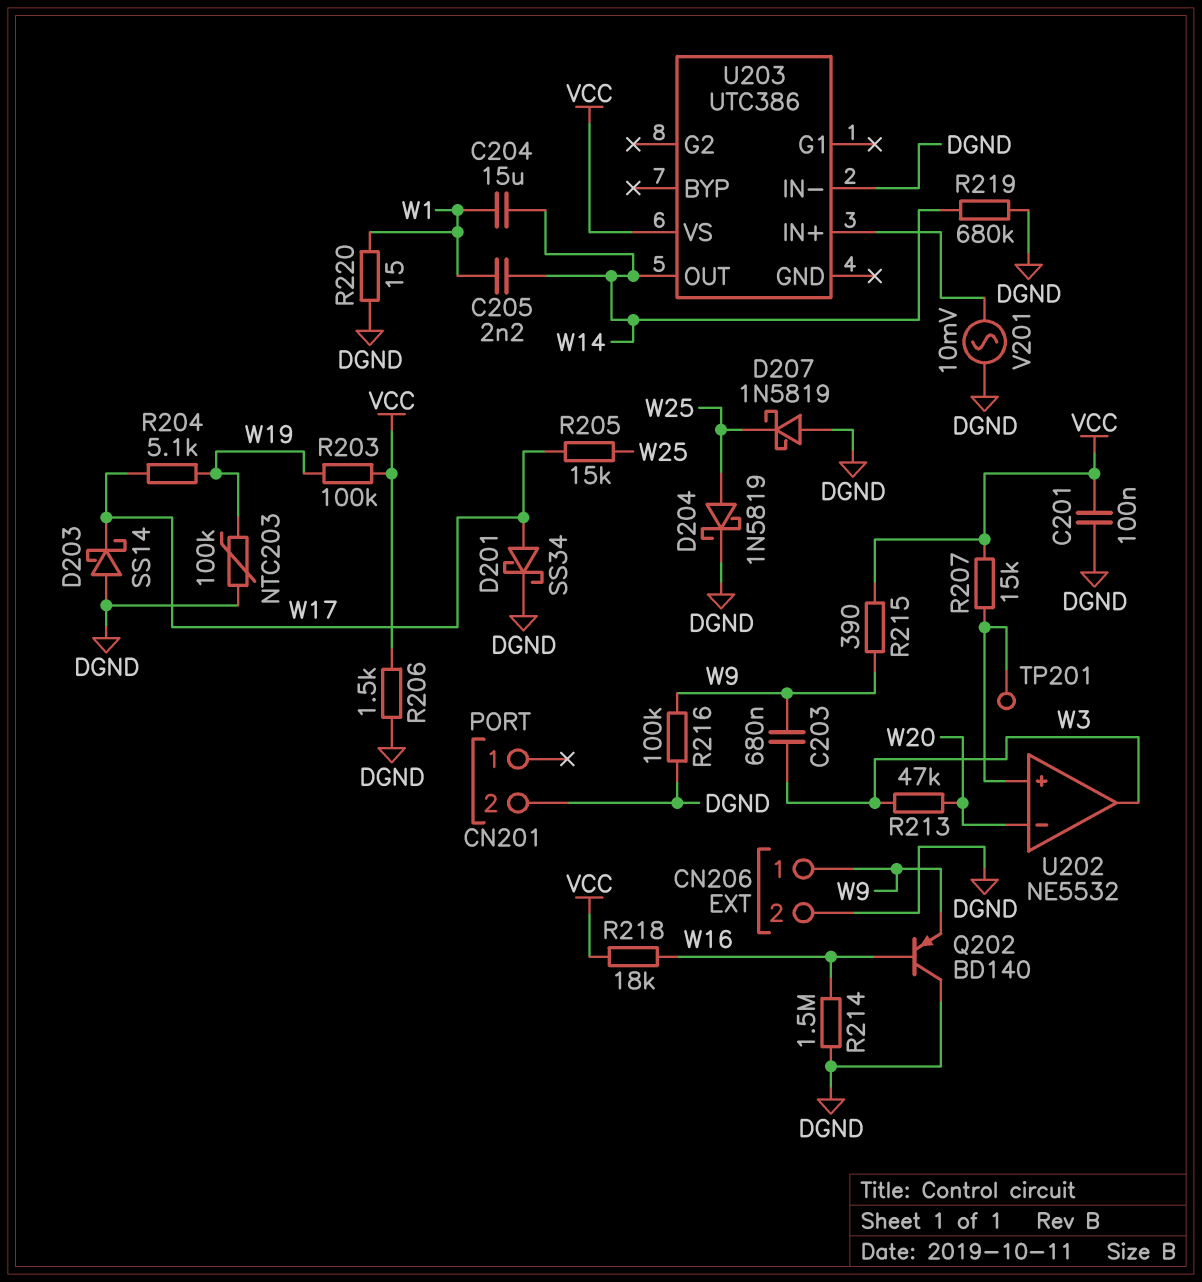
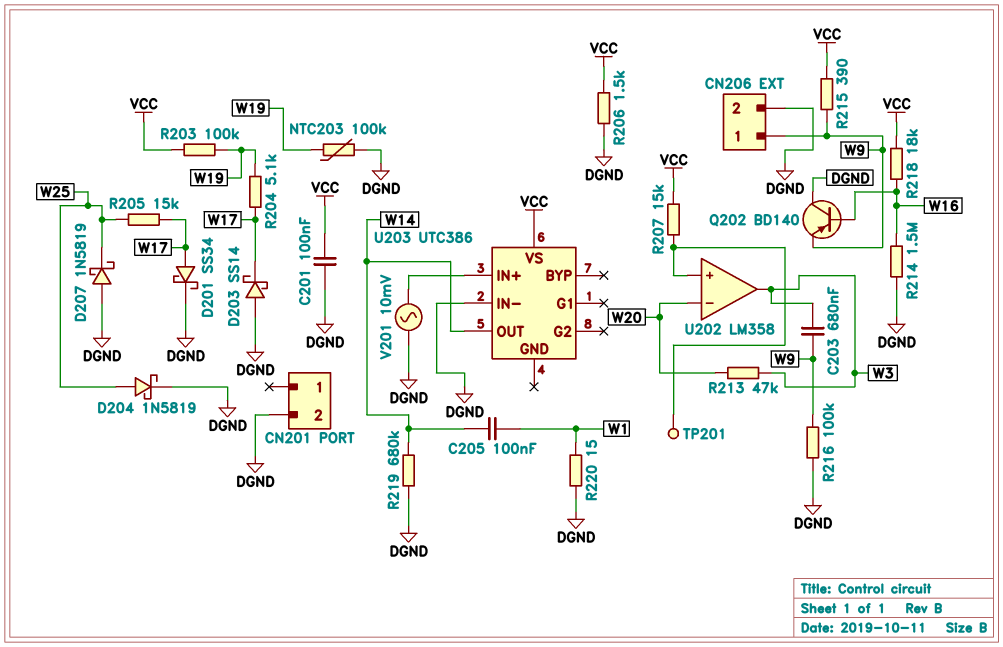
C204: 15uF (W1, W14) -> none
C205: 2.2nF (W1, W14) -> 100nF (W1, W14)
U202: NE5532 -> LM358

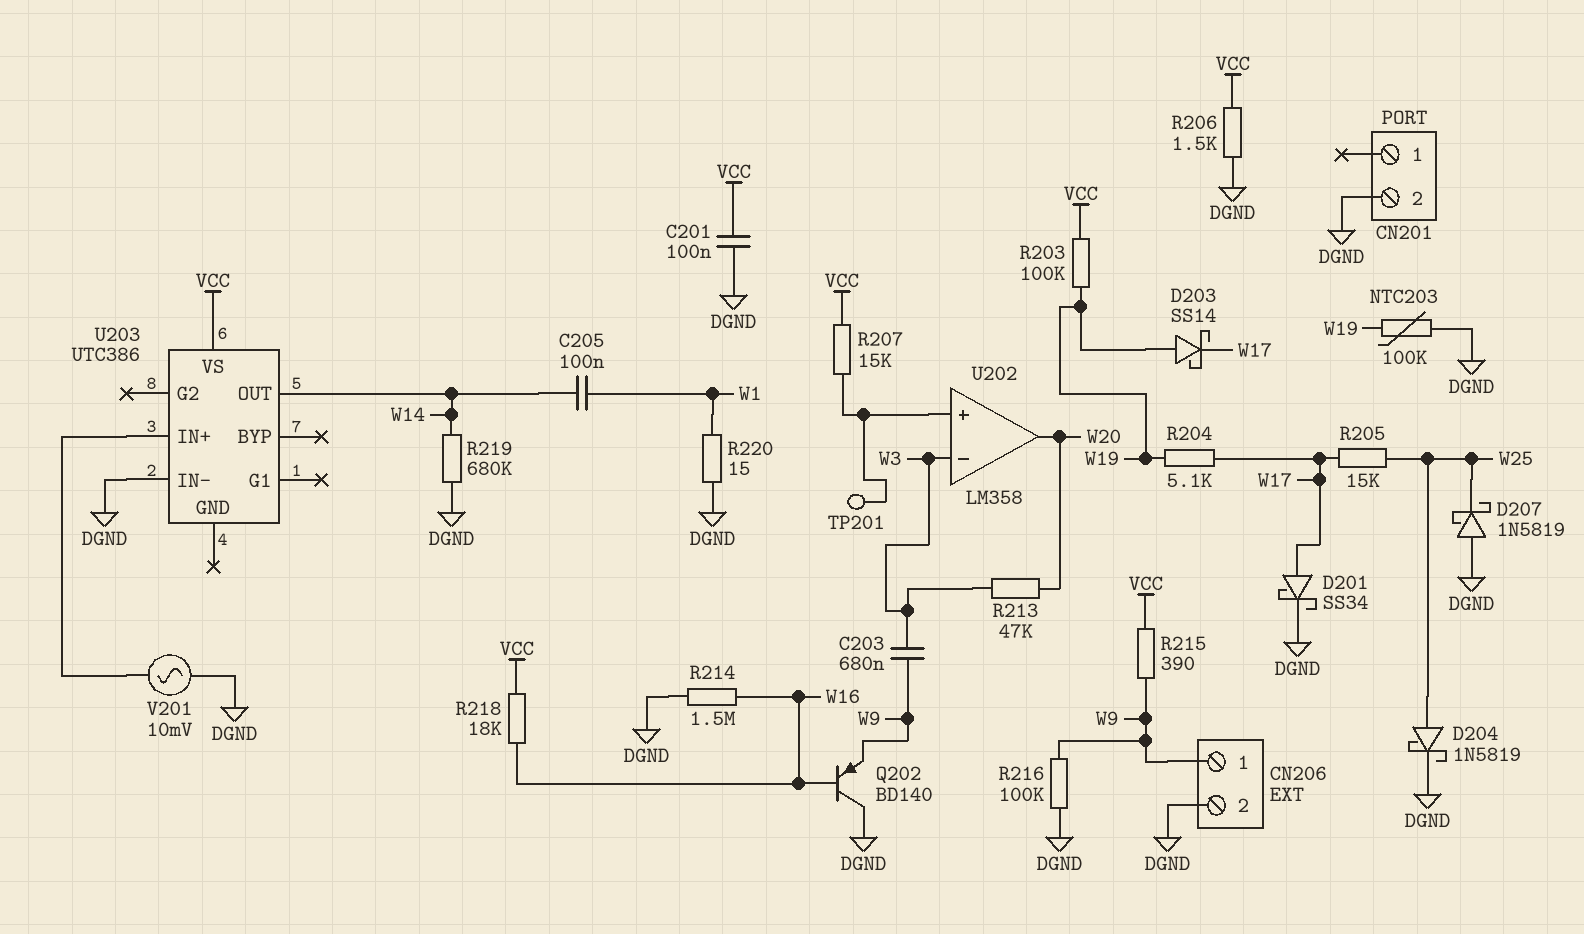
D203: schottky SS14 (A DGND, K W17) -> schottky SS14 (A W19, K W17)
U202 pin in-: W20 -> W3
U202 pin out: W3 -> W20

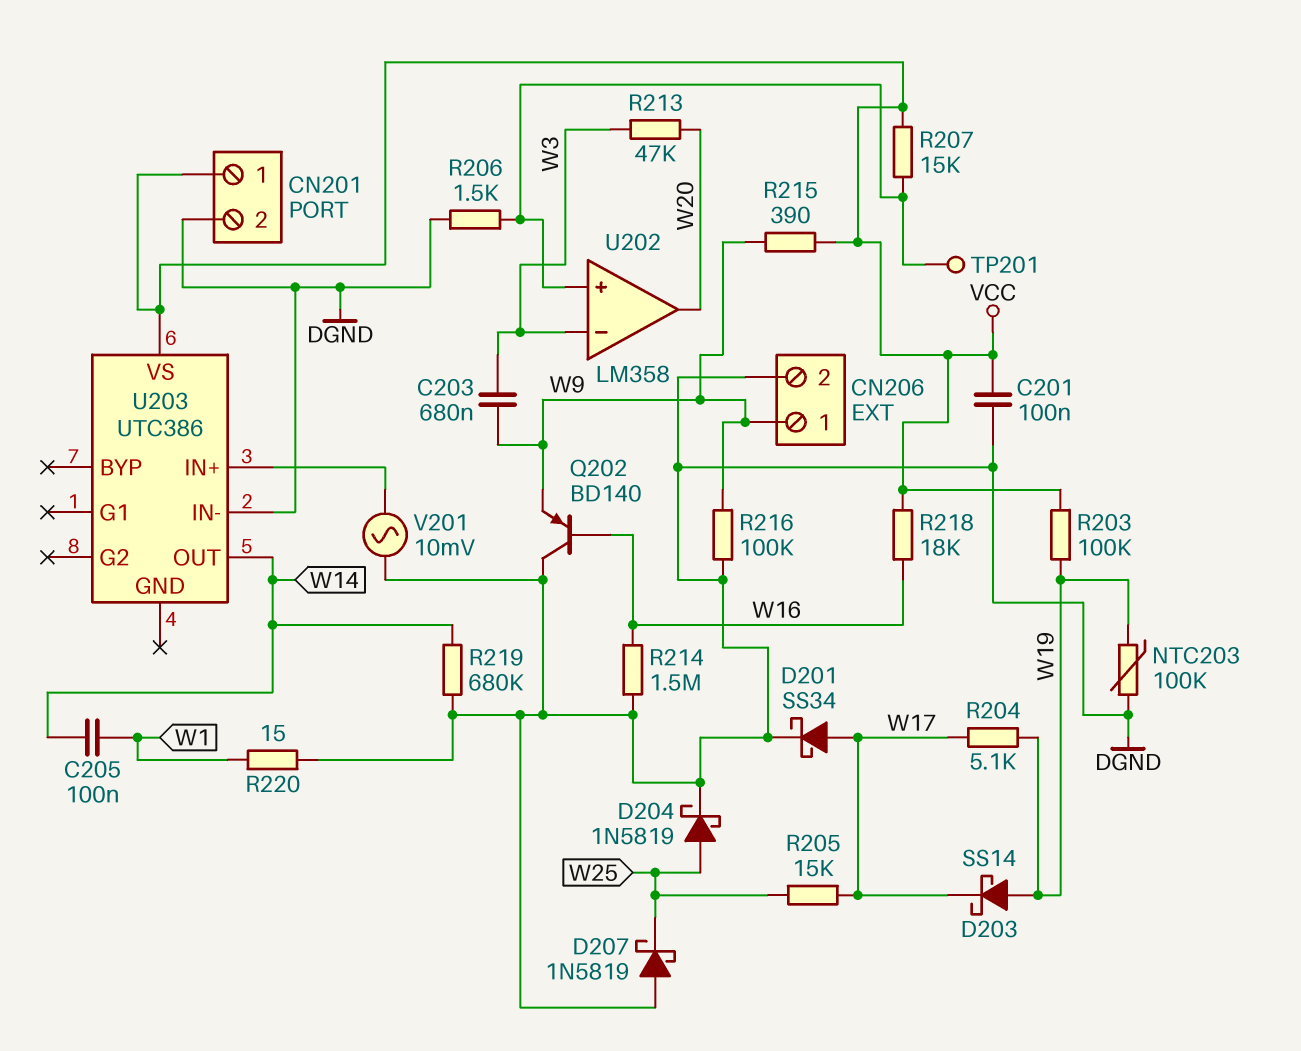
CN201 pin 1: none -> VCC
R206: 1.5k (DGND, VCC) -> 1.5k (DGND, U202/in+)

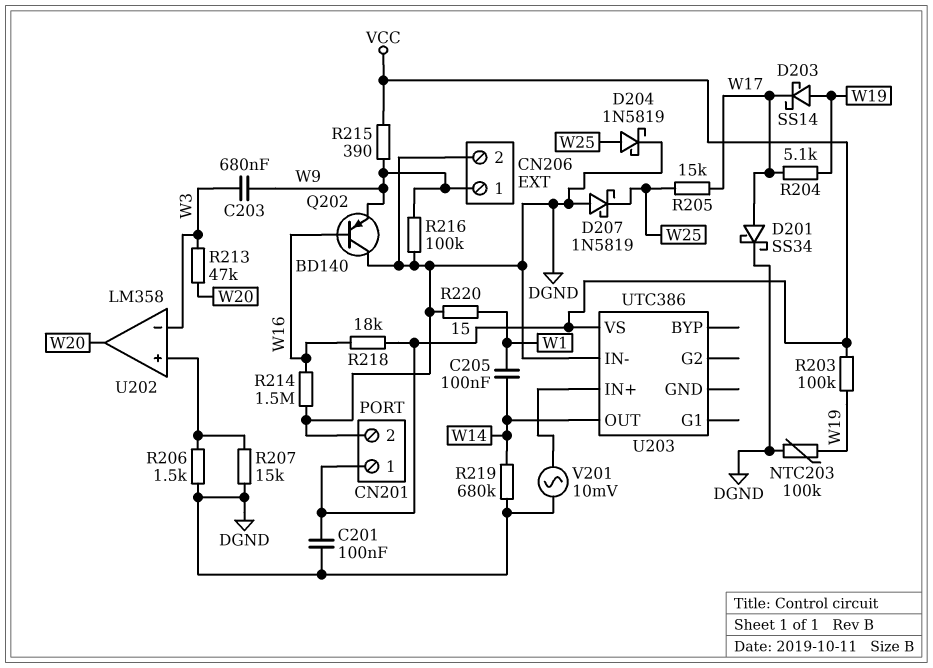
R207: 15k (U202/in+, VCC) -> 15k (DGND, U202/in+)
TP201: test point (U202/in+) -> none

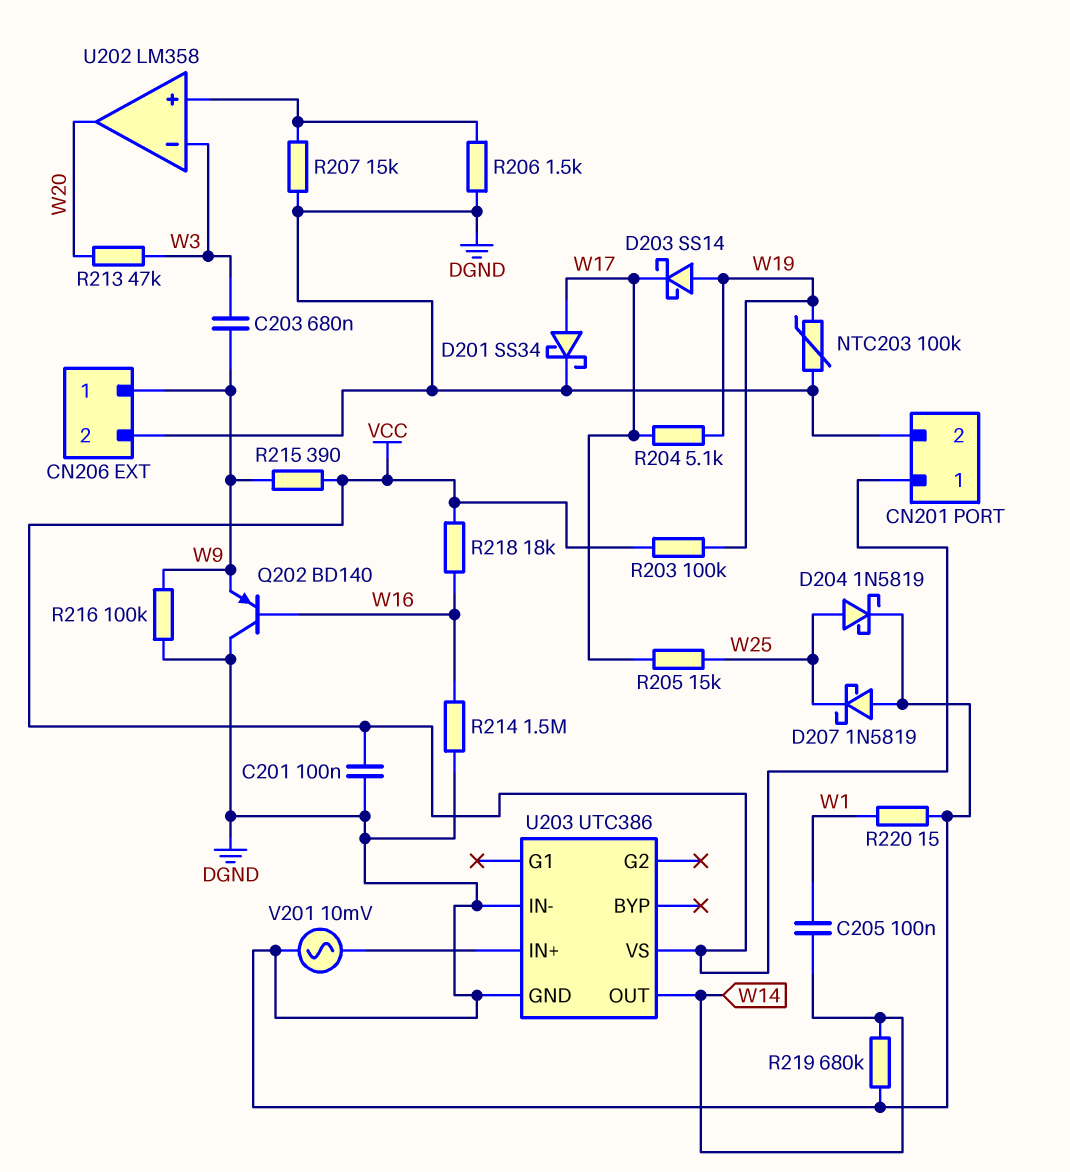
U203 pin GND: none -> DGND

